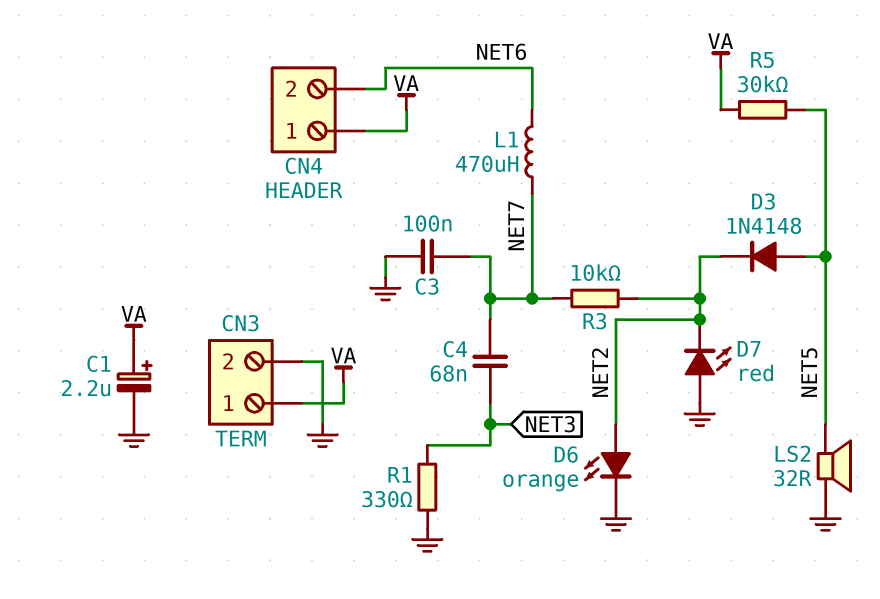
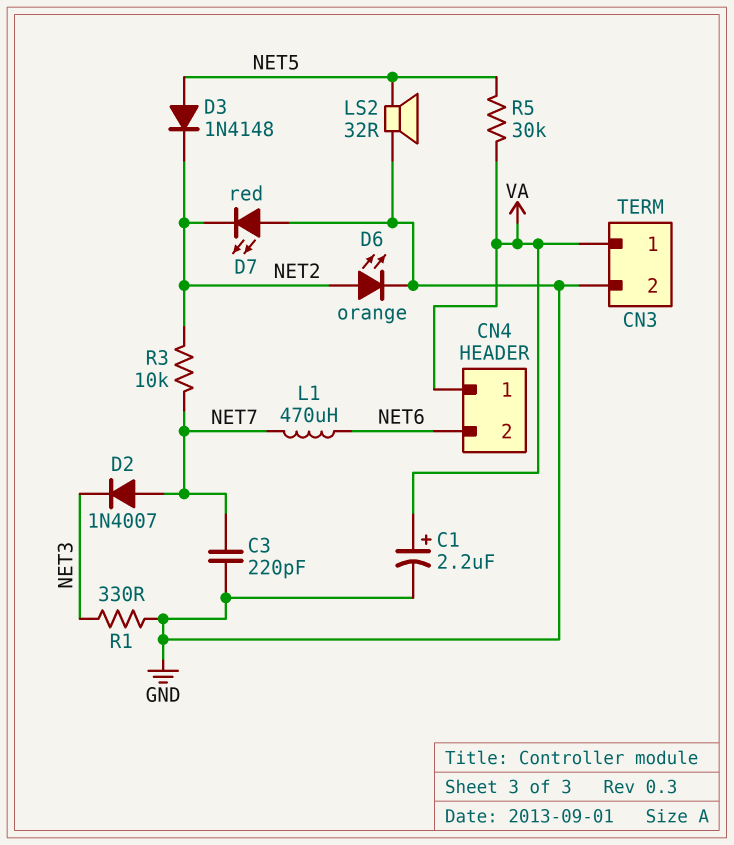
C3: 100nF (GND, NET7) -> 220pF (GND, NET7)
C4: 68nF (NET3, NET7) -> none
D2: none -> diode 1N4007 (A NET7, K NET3)

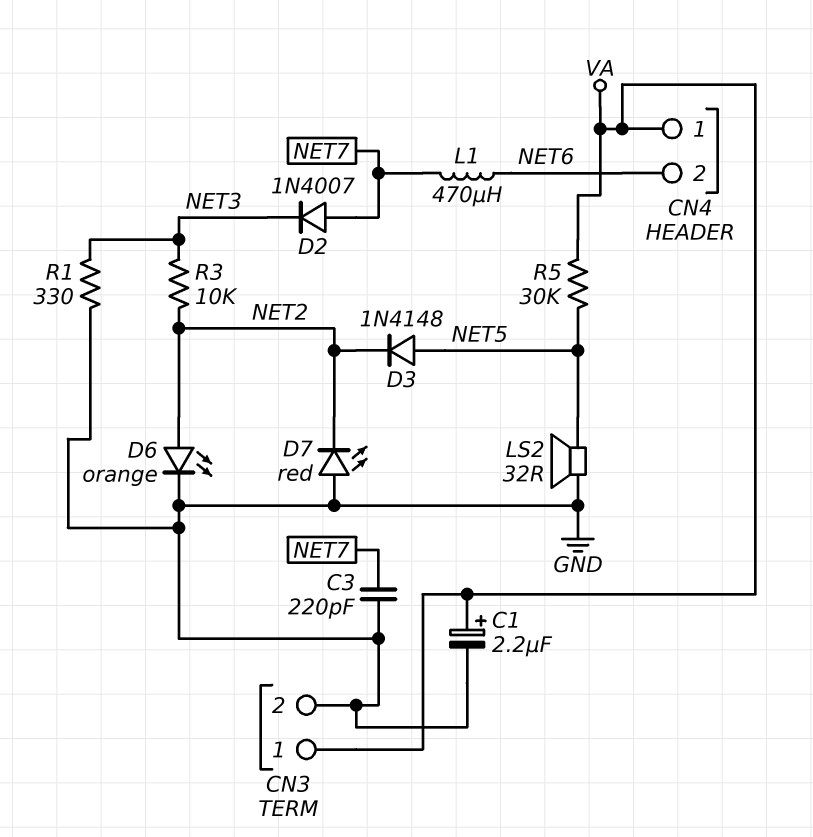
R3: 10k (NET2, NET7) -> 10k (NET2, NET3)

